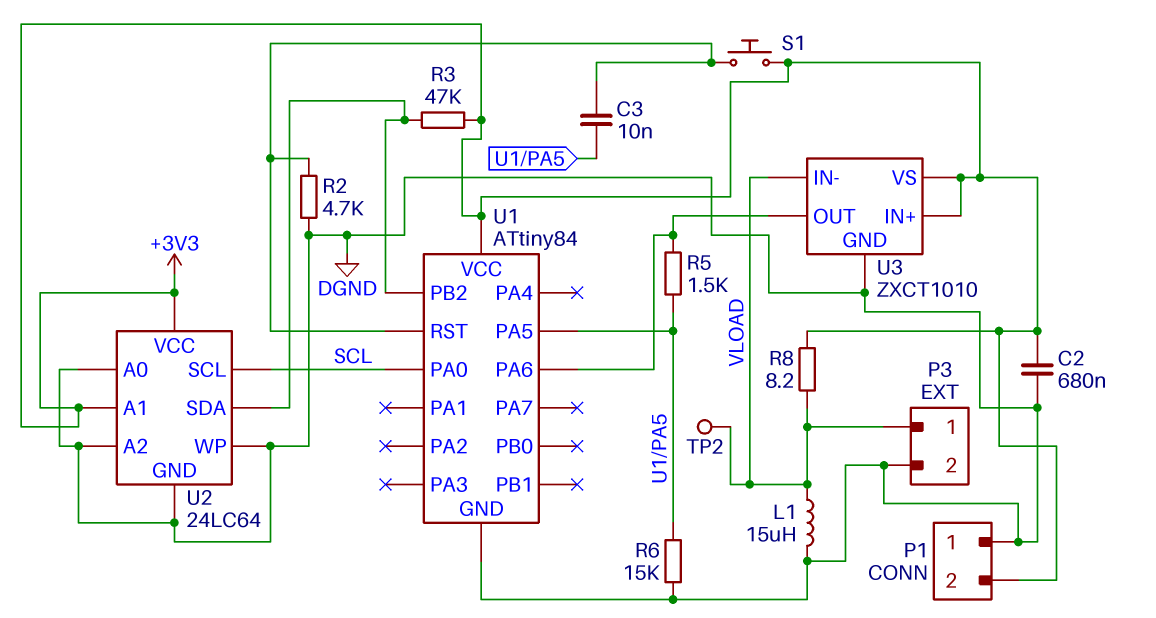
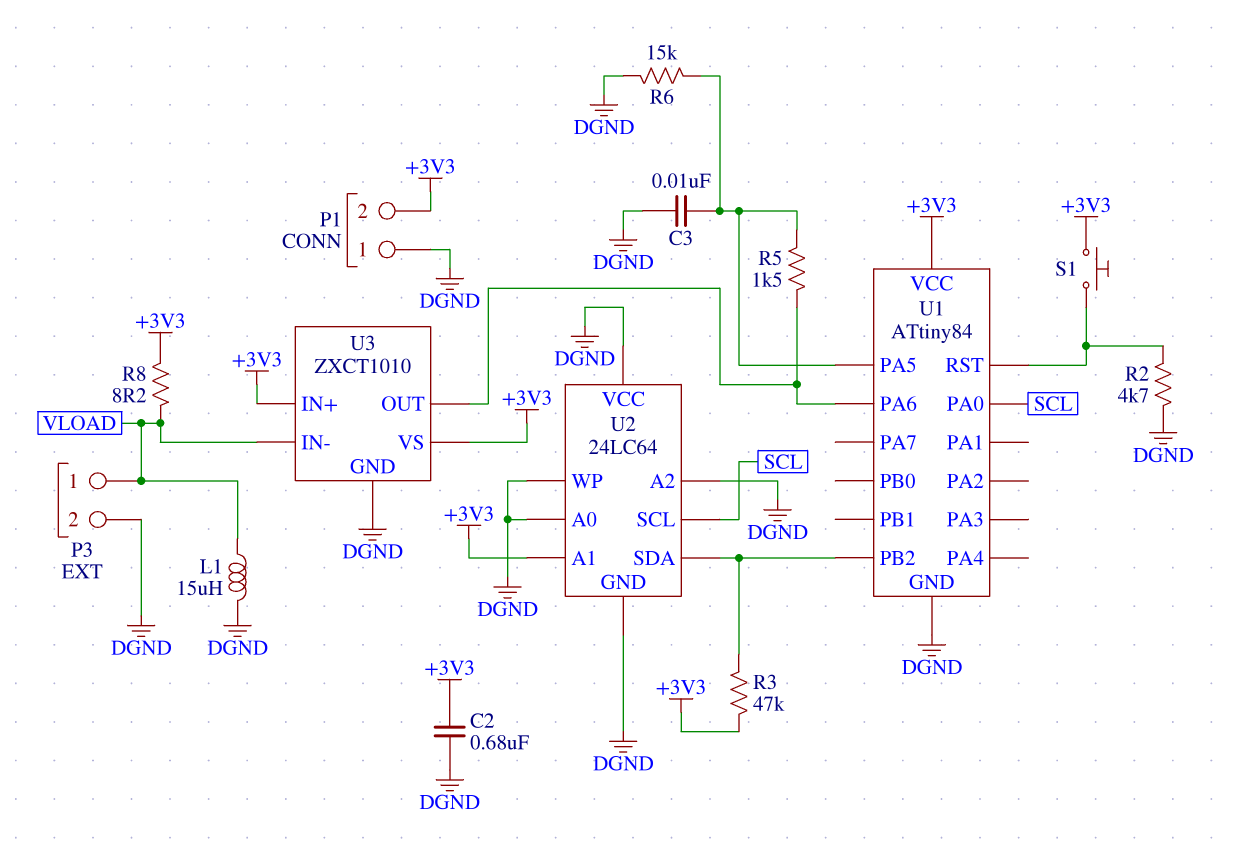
C3: 10nF (U1/PA5, U1/RST) -> 10nF (DGND, U1/PA5)
TP2: test point (VLOAD) -> none
U2 pin VCC: +3V3 -> DGND

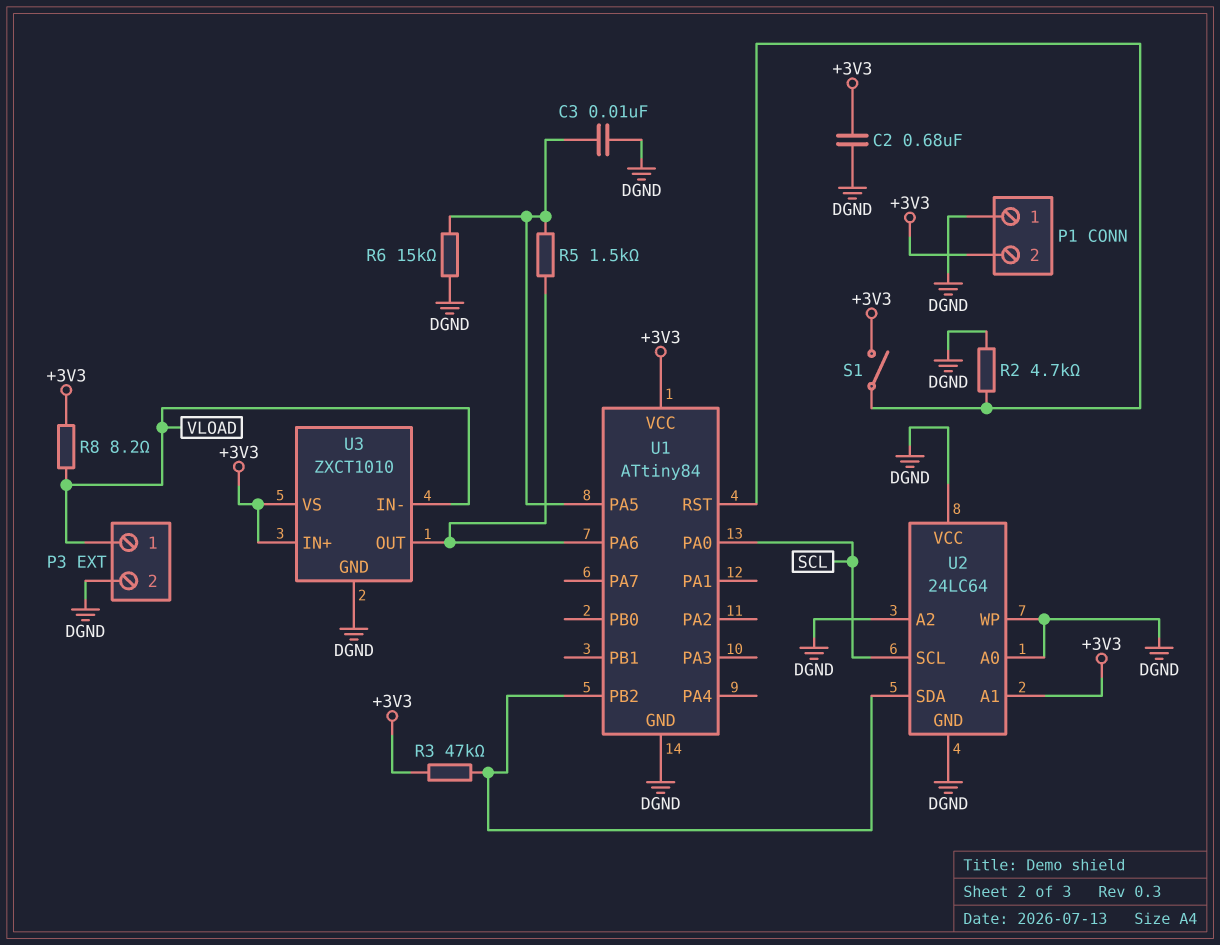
L1: 15uH (DGND, VLOAD) -> none
S1: button (+3V3, U1/RST) -> switch (+3V3, U1/RST)

